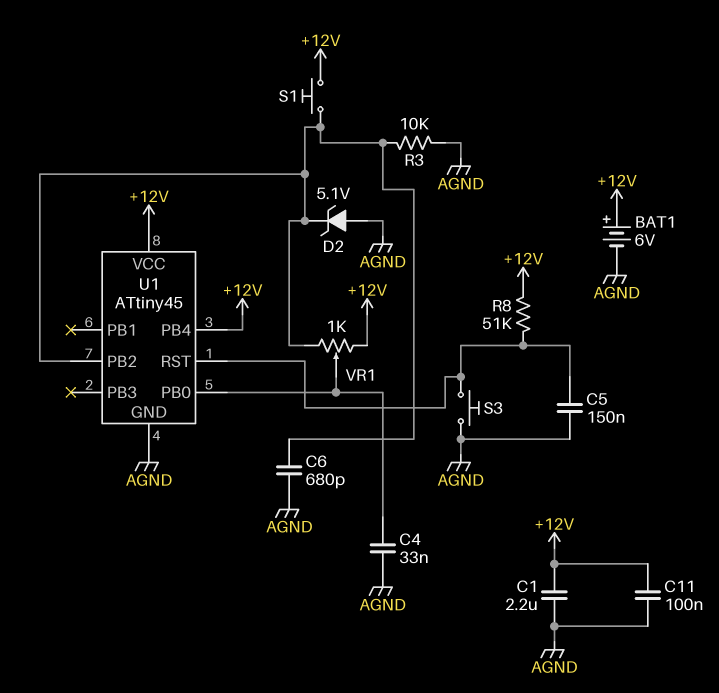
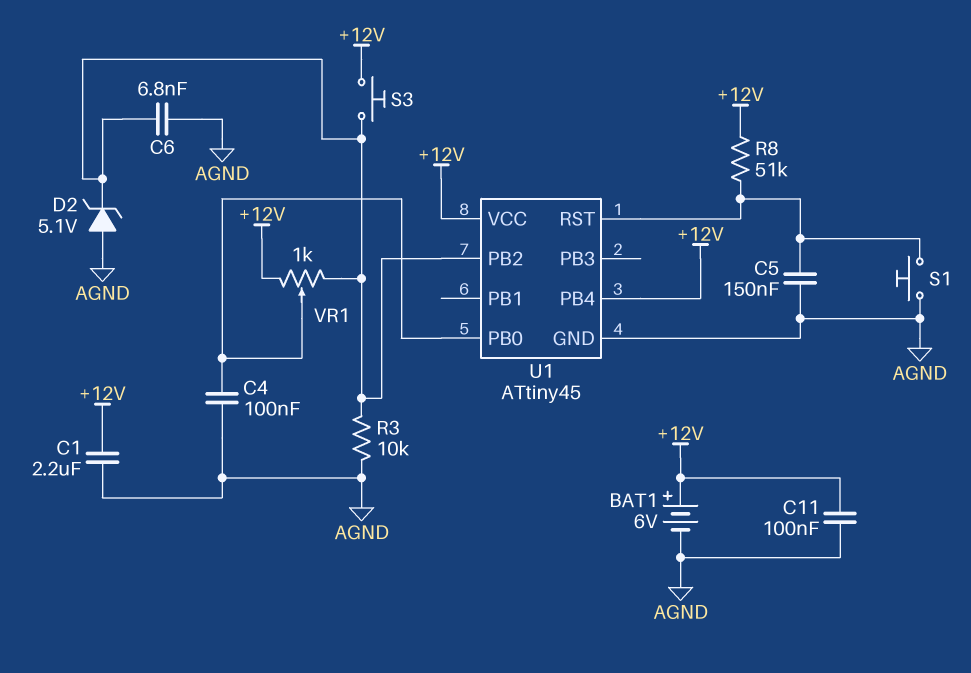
C4: 33nF (AGND, U1/PB0) -> 100nF (AGND, U1/PB0)
C6: 680pF (AGND, U1/PB2) -> 6.8nF (AGND, U1/PB2)
S1: button (+12V, U1/PB2) -> button (AGND, U1/RST)
S3: button (AGND, U1/RST) -> button (+12V, U1/PB2)

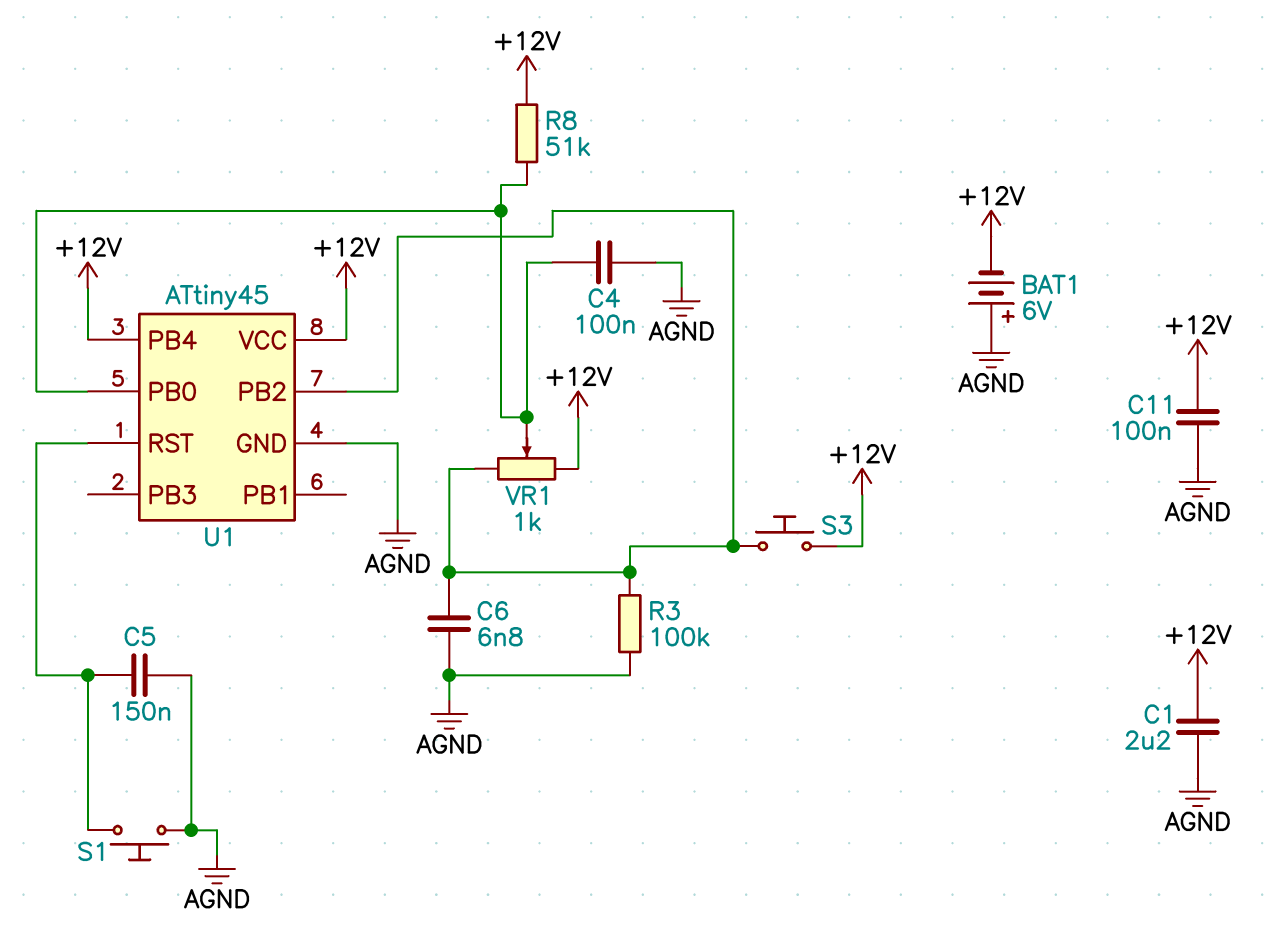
BAT1: 6V (plus +12V, minus AGND) -> 6V (plus AGND, minus +12V)
D2: zener 5.1V (A AGND, K U1/PB2) -> none
R3: 10k (AGND, U1/PB2) -> 100k (AGND, U1/PB2)
R8: 51k (+12V, U1/RST) -> 51k (+12V, U1/PB0)

